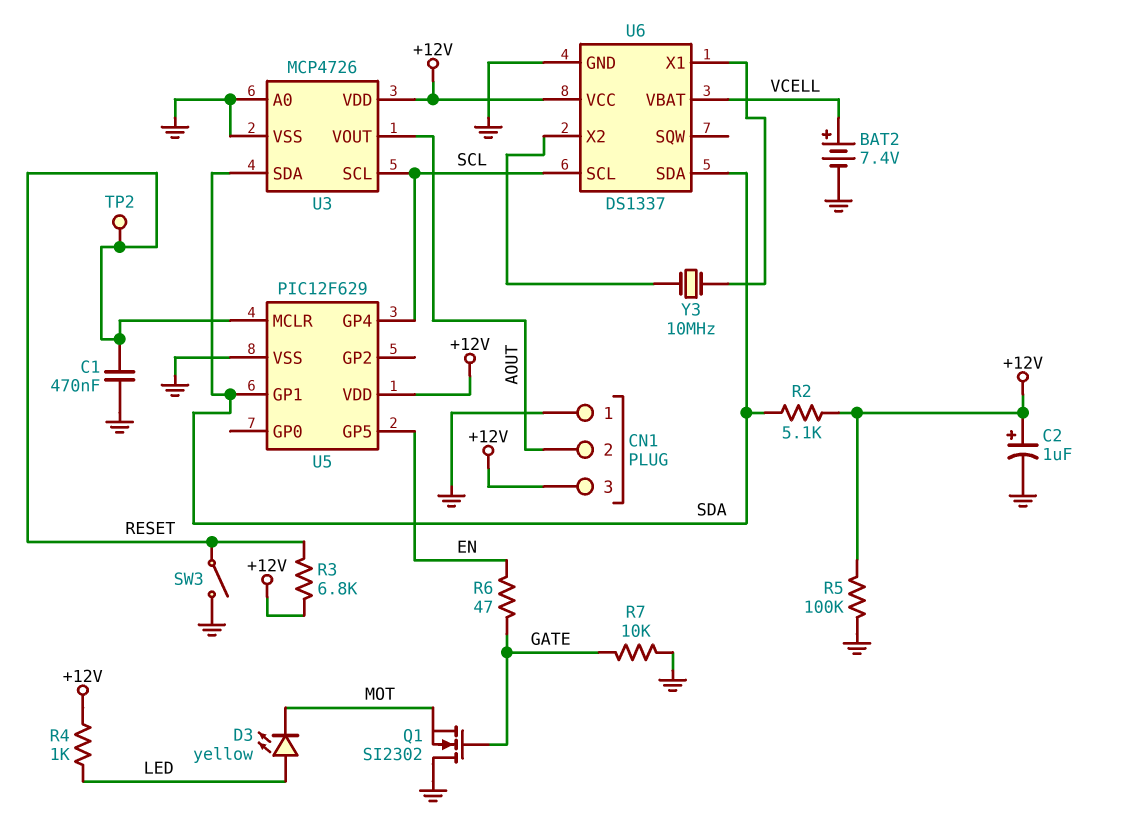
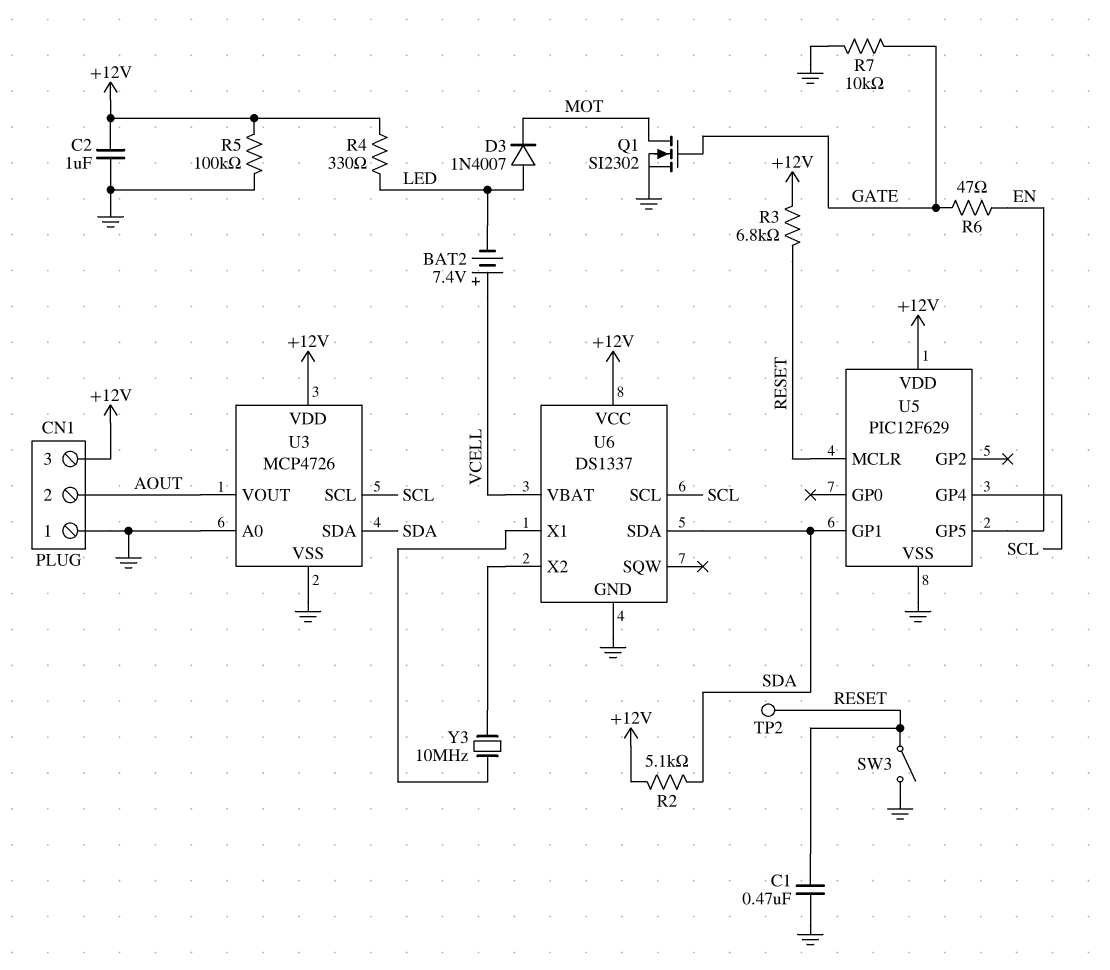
BAT2: 7.4V (plus VCELL, minus GND) -> 7.4V (plus VCELL, minus LED)
C2: 1uF (plus +12V, minus GND) -> 1uF (+12V, GND)
D3: LED yellow (A LED, K MOT) -> diode 1N4007 (A LED, K MOT)
Q1: NMOS SI2302 (G GATE, D GND, S MOT) -> NMOS SI2302 (G GATE, D MOT, S GND)
R4: 1k (+12V, LED) -> 330 (+12V, LED)

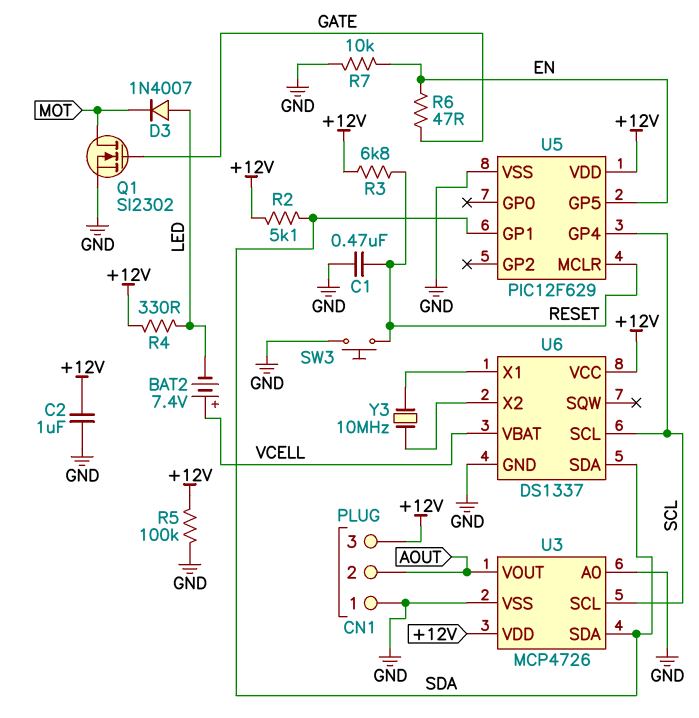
R7: 10k (GATE, GND) -> 10k (EN, GND)
SW3: switch (GND, RESET) -> button (GND, RESET)
TP2: test point (RESET) -> none

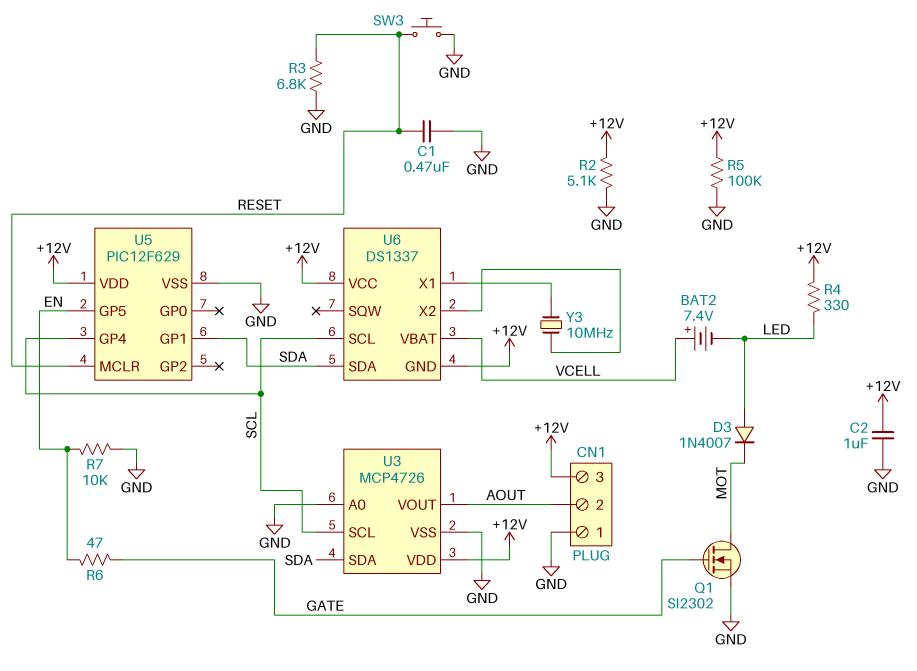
R2: 5.1k (+12V, SDA) -> 5.1k (+12V, GND)
R3: 6.8k (+12V, RESET) -> 6.8k (GND, RESET)
U6 pin GND: GND -> +12V

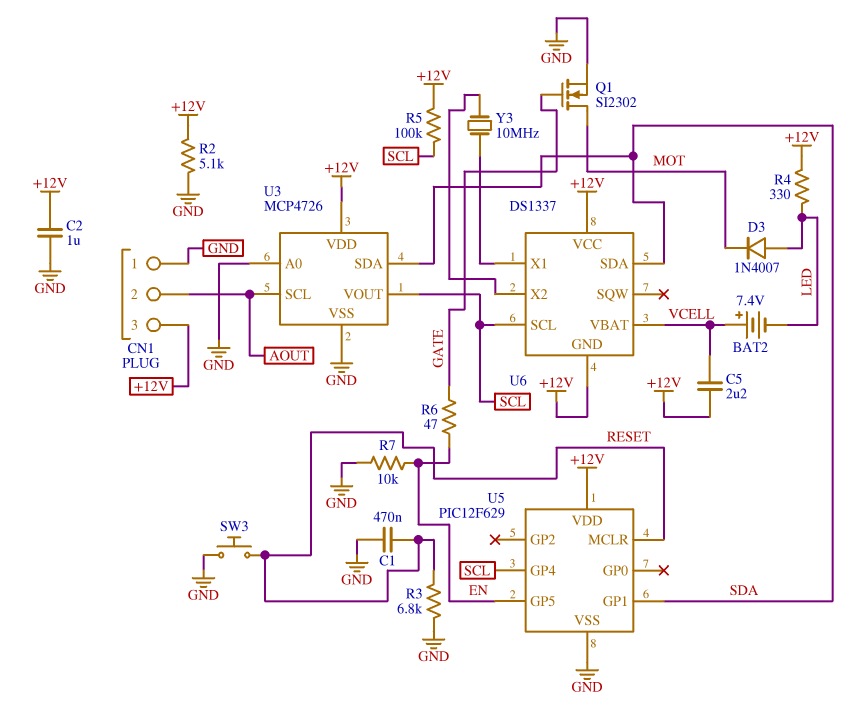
C5: none -> 2.2uF (+12V, VCELL)
R5: 100k (+12V, GND) -> 100k (+12V, SCL)
U3 pin SCL: SCL -> AOUT
U3 pin VOUT: AOUT -> SCL

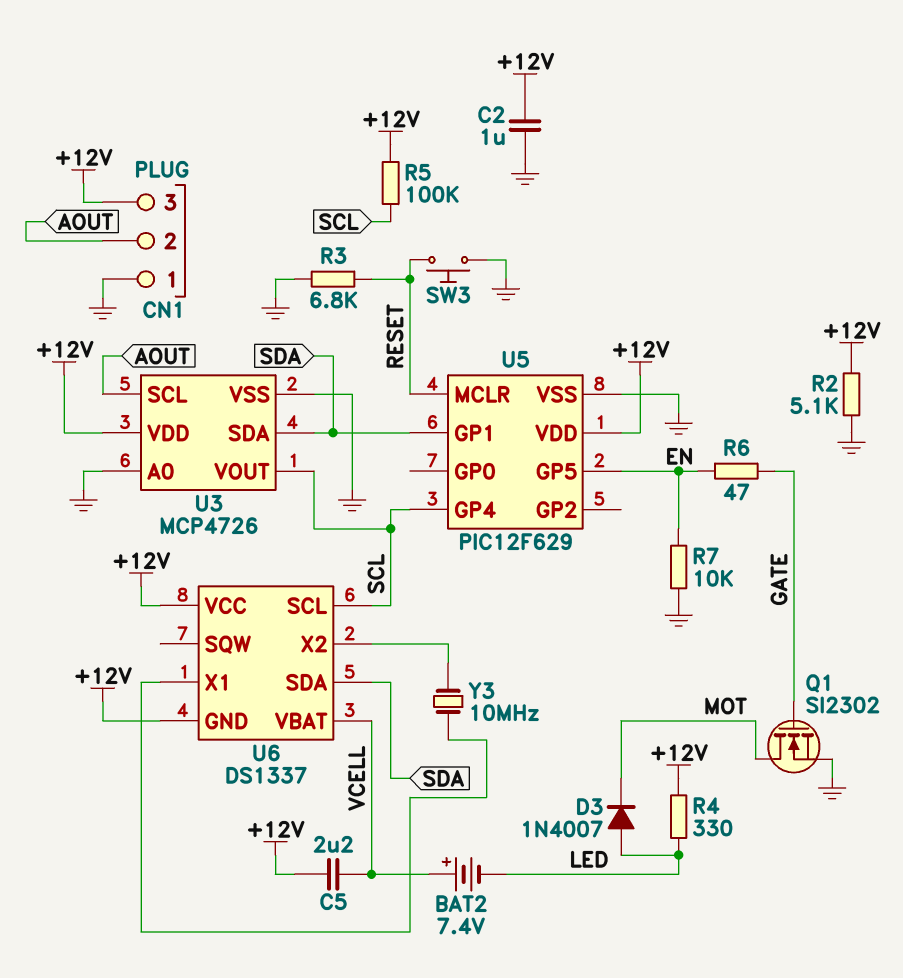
C1: 470nF (GND, RESET) -> none

